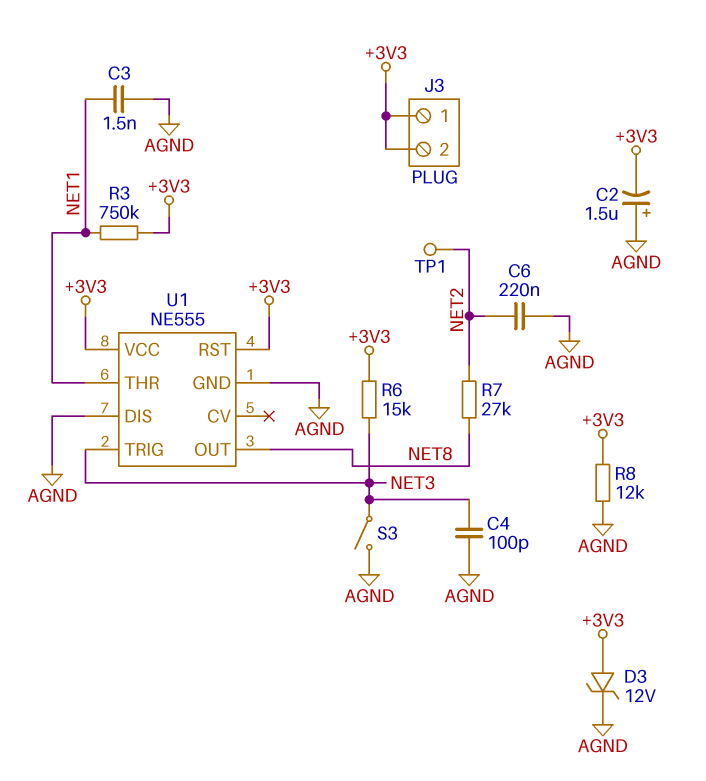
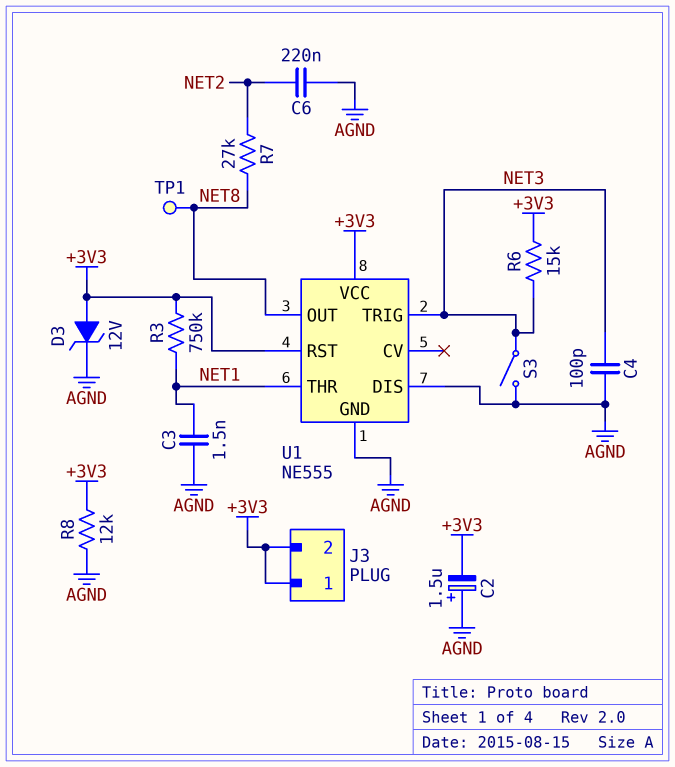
TP1: test point (NET2) -> test point (NET8)

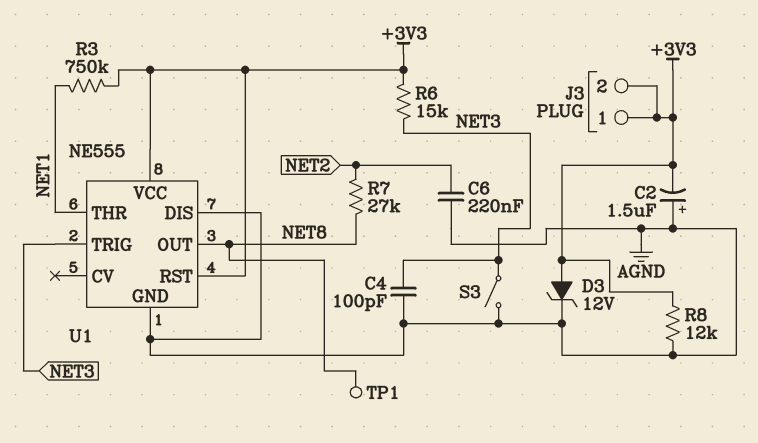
C3: 1.5nF (AGND, NET1) -> none

